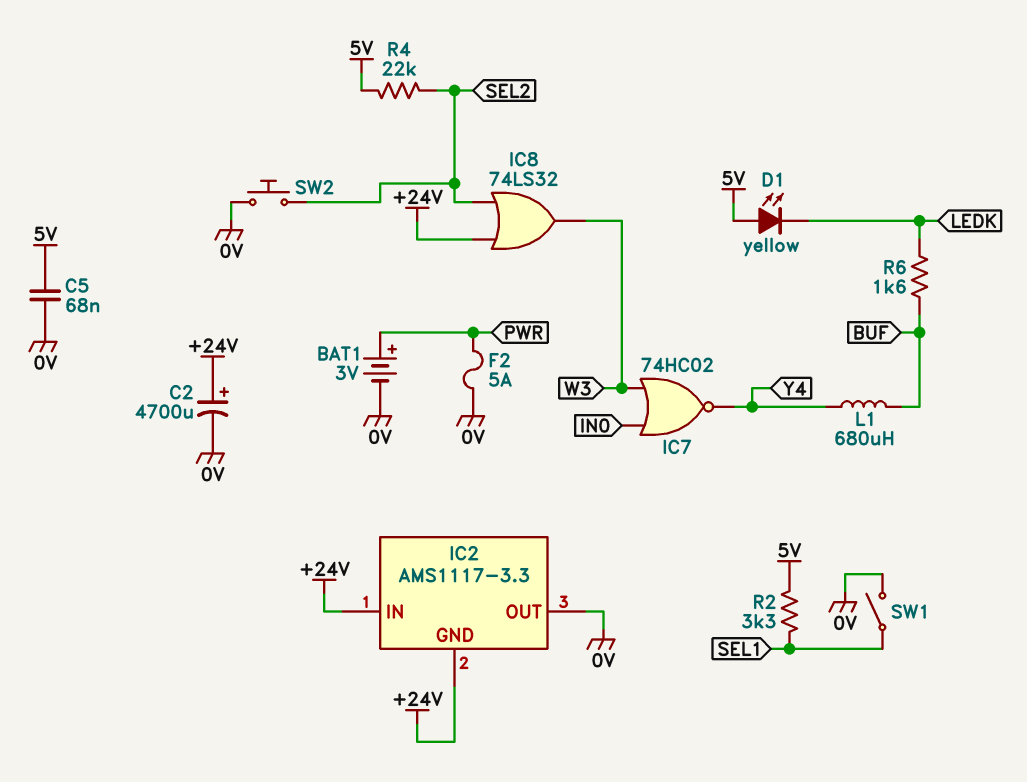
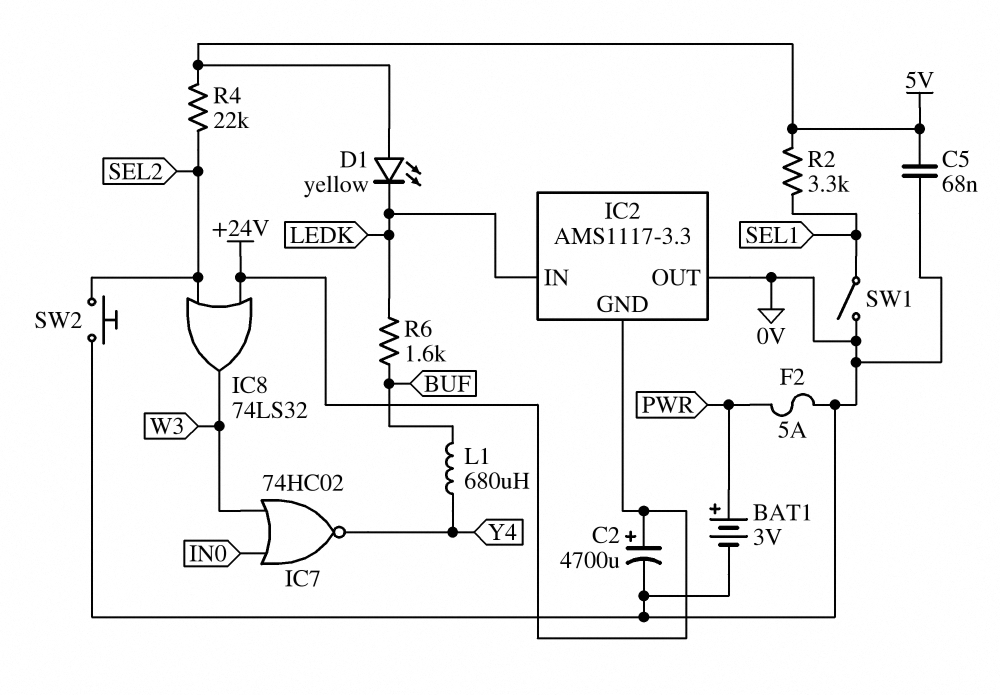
IC2 pin IN: +24V -> LEDK

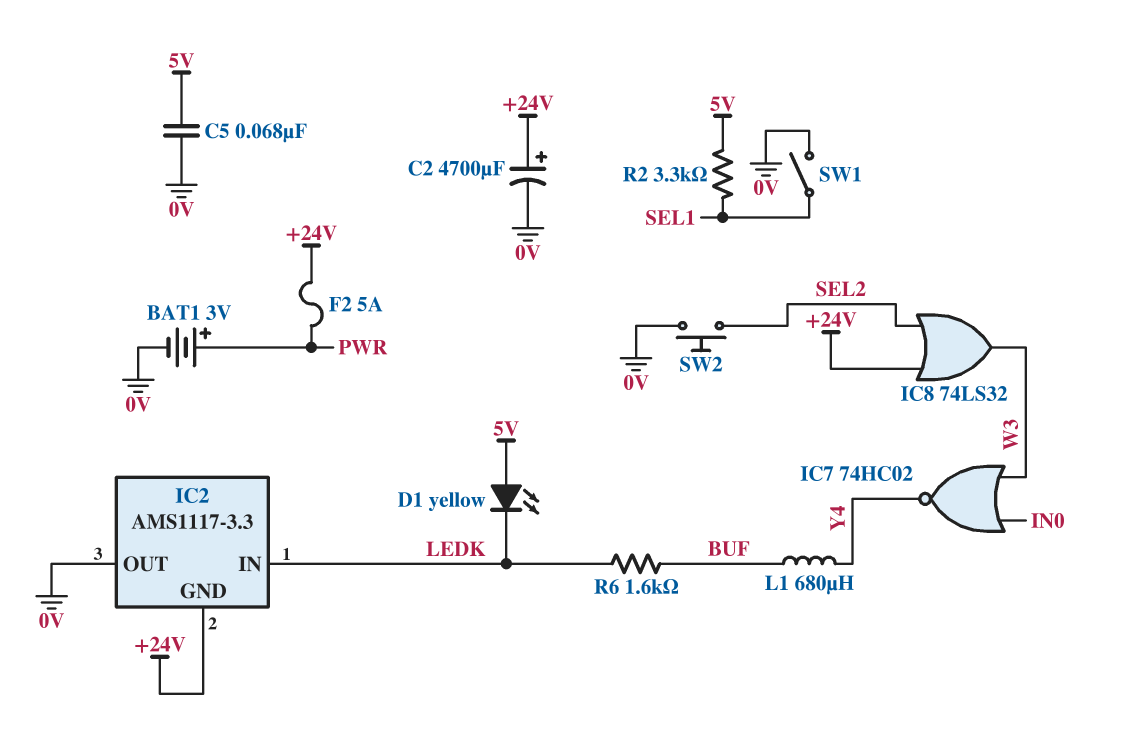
F2: 5A (0V, PWR) -> 5A (+24V, PWR)
R4: 22k (5V, SEL2) -> none

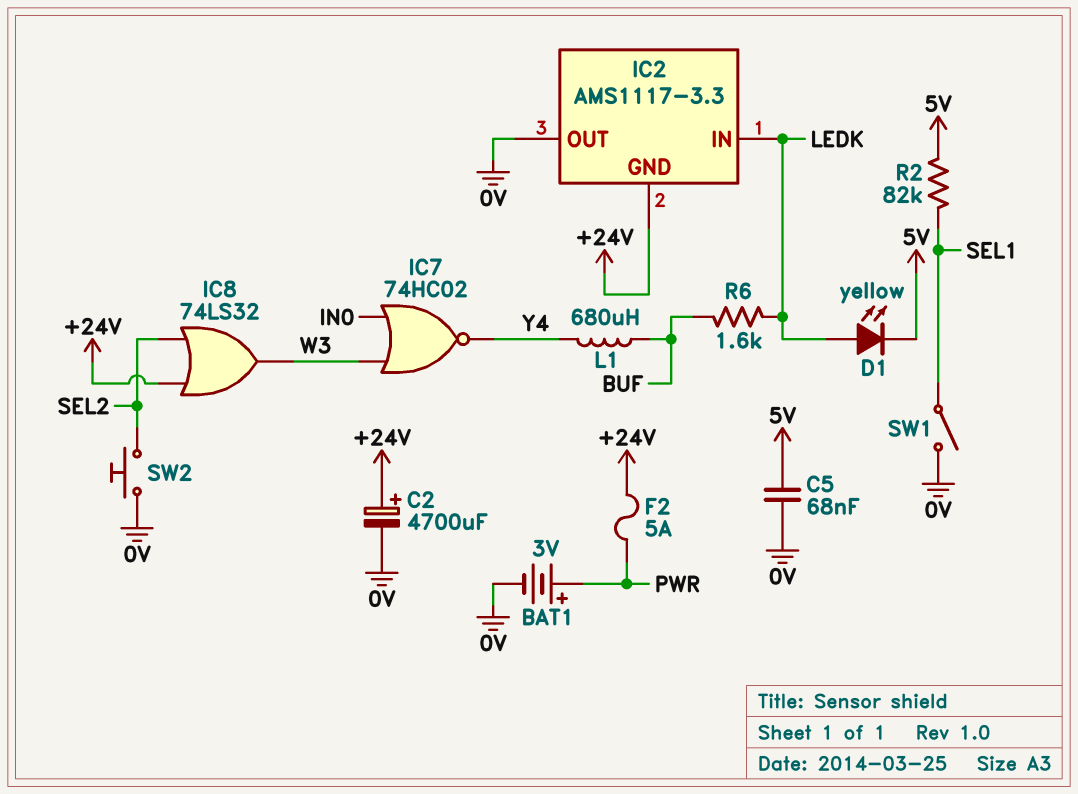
D1: LED yellow (A 5V, K LEDK) -> LED yellow (A LEDK, K 5V)
R2: 3.3k (5V, SEL1) -> 82k (5V, SEL1)

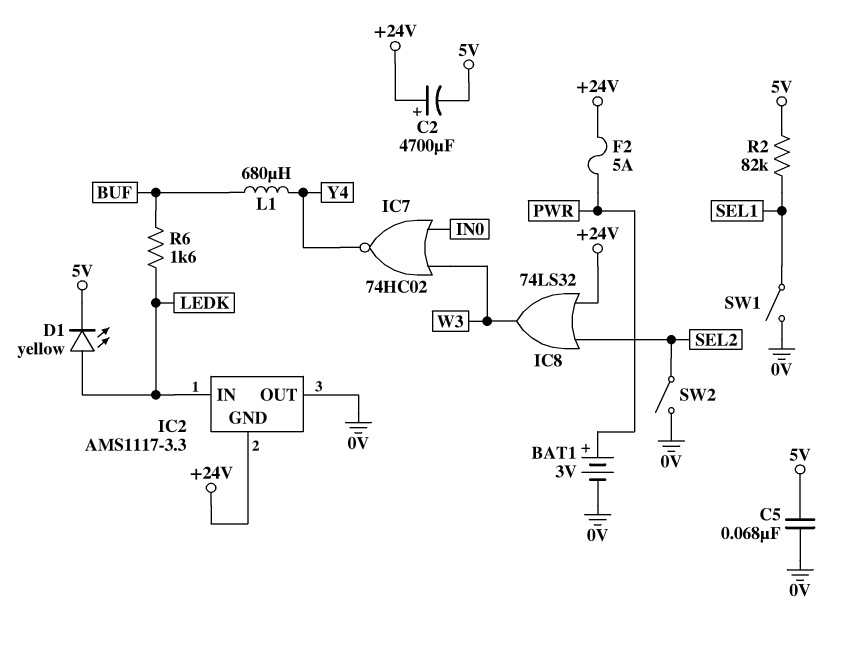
C2: 4700uF (plus +24V, minus 0V) -> 4700uF (plus +24V, minus 5V)
SW2: button (0V, SEL2) -> switch (0V, SEL2)

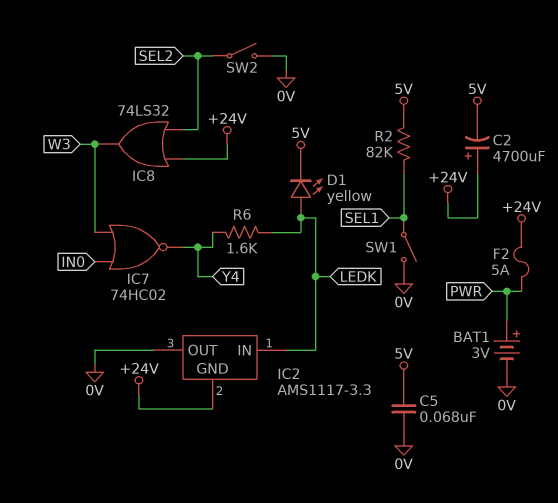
L1: 680uH (BUF, Y4) -> none
R6: 1.6k (BUF, LEDK) -> 1.6k (LEDK, Y4)

